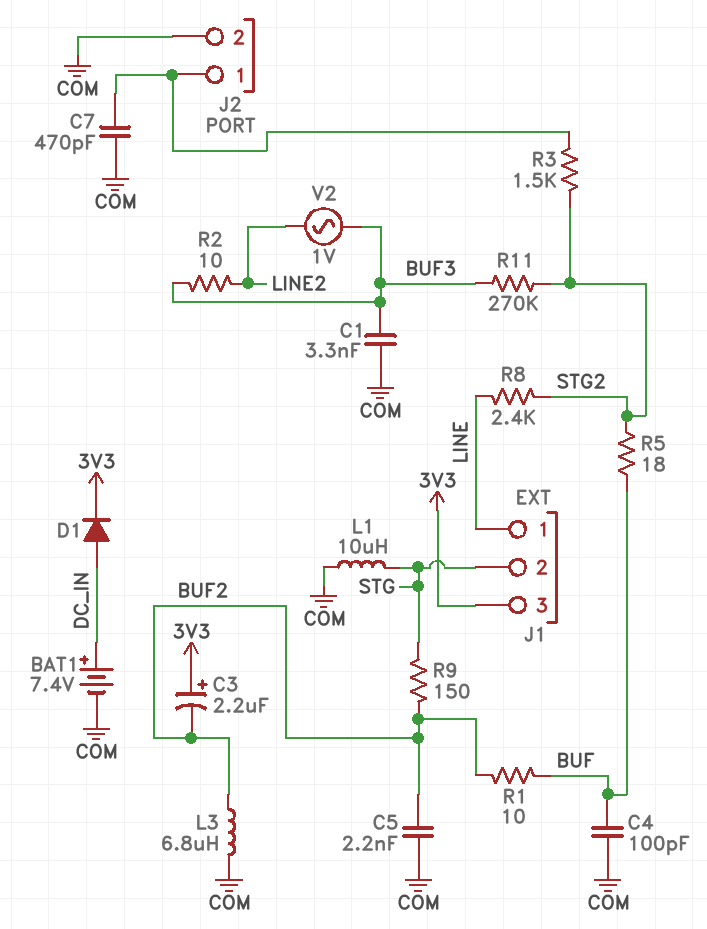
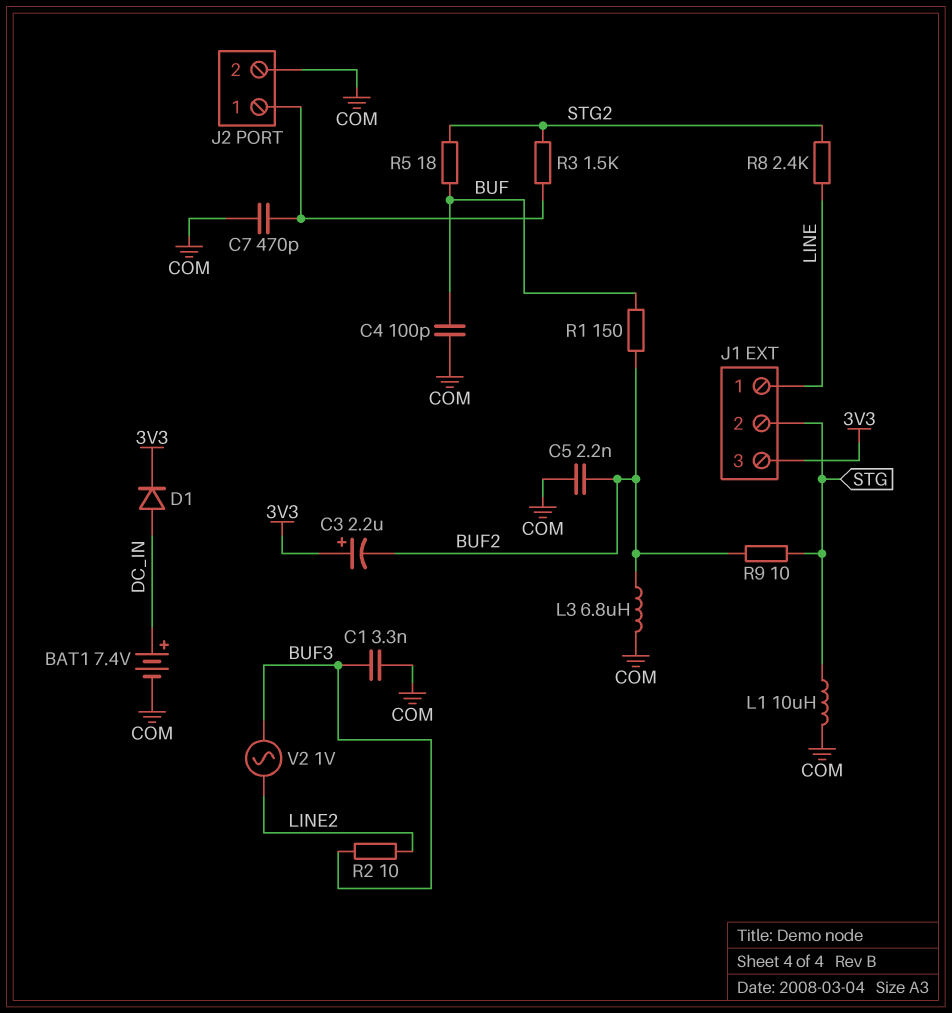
R1: 10 (BUF, BUF2) -> 150 (BUF, BUF2)
R9: 150 (BUF2, STG) -> 10 (BUF2, STG)
R11: 270k (BUF3, STG2) -> none

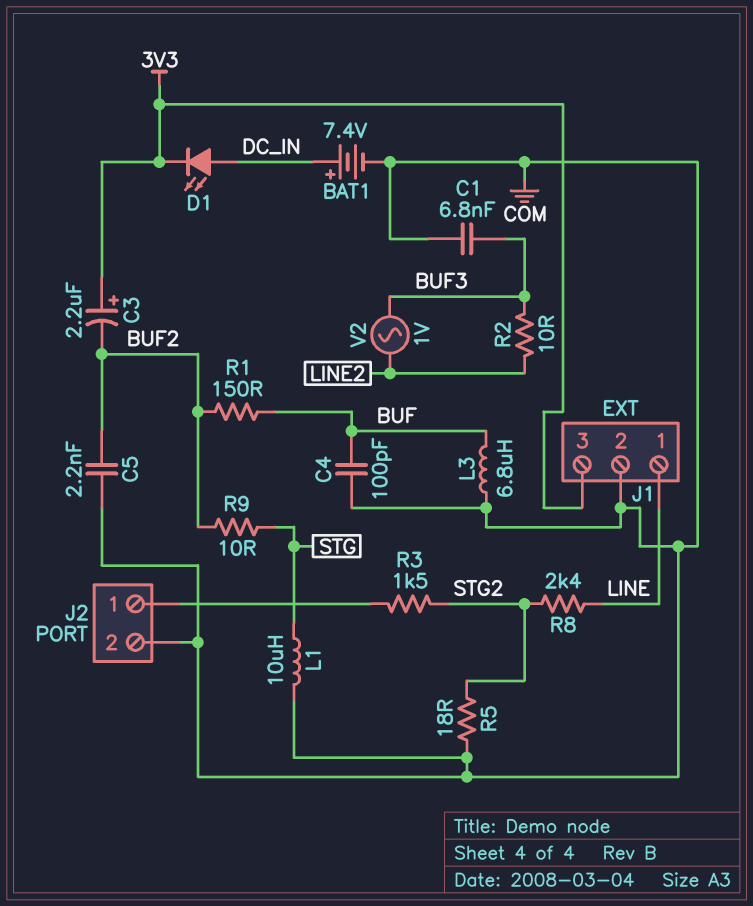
C1: 3.3nF (BUF3, COM) -> 6.8nF (BUF3, COM)
C7: 470pF (COM, J2/1) -> none
D1: diode (A DC_IN, K 3V3) -> LED (A DC_IN, K 3V3)
J1 pin 2: STG -> COM
L3: 6.8uH (BUF2, COM) -> 6.8uH (BUF, COM)
R5: 18 (BUF, STG2) -> 18 (COM, STG2)

